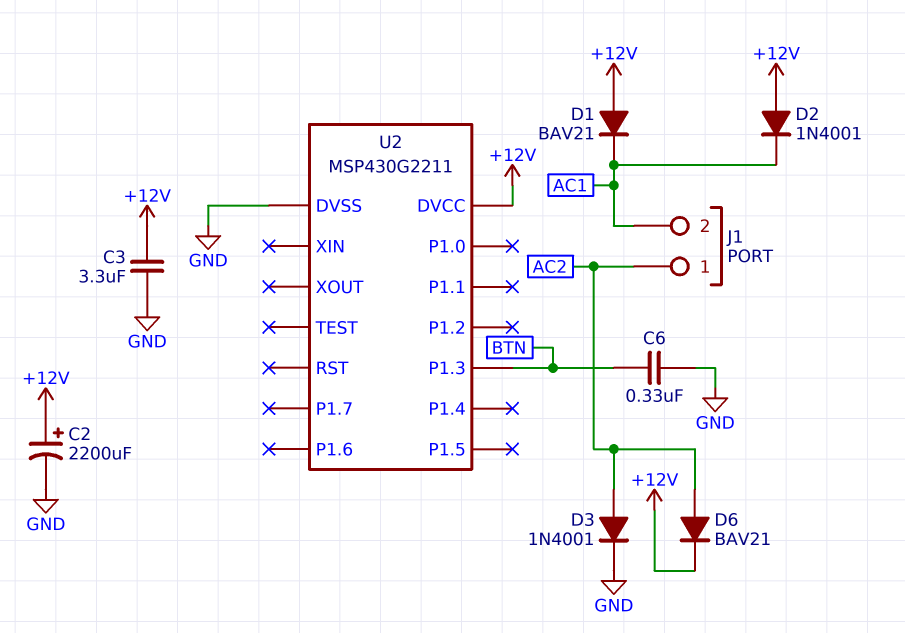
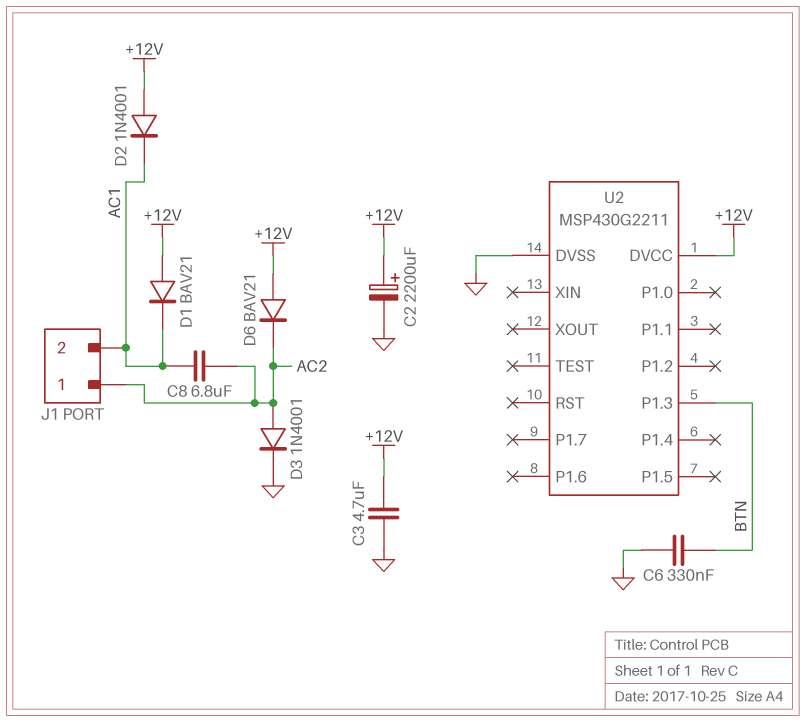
C3: 3.3uF (+12V, GND) -> 4.7uF (+12V, GND)
C8: none -> 6.8uF (AC1, AC2)
D6: diode BAV21 (A AC2, K +12V) -> diode BAV21 (A +12V, K AC2)

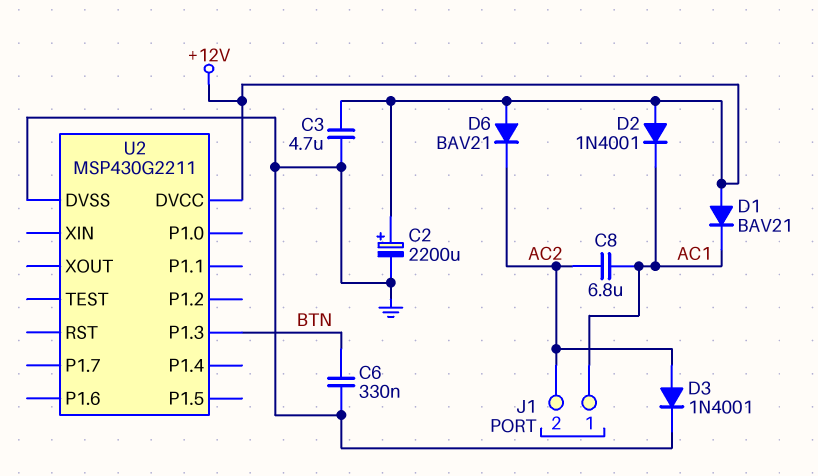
J1 pin 1: AC2 -> AC1
J1 pin 2: AC1 -> AC2

